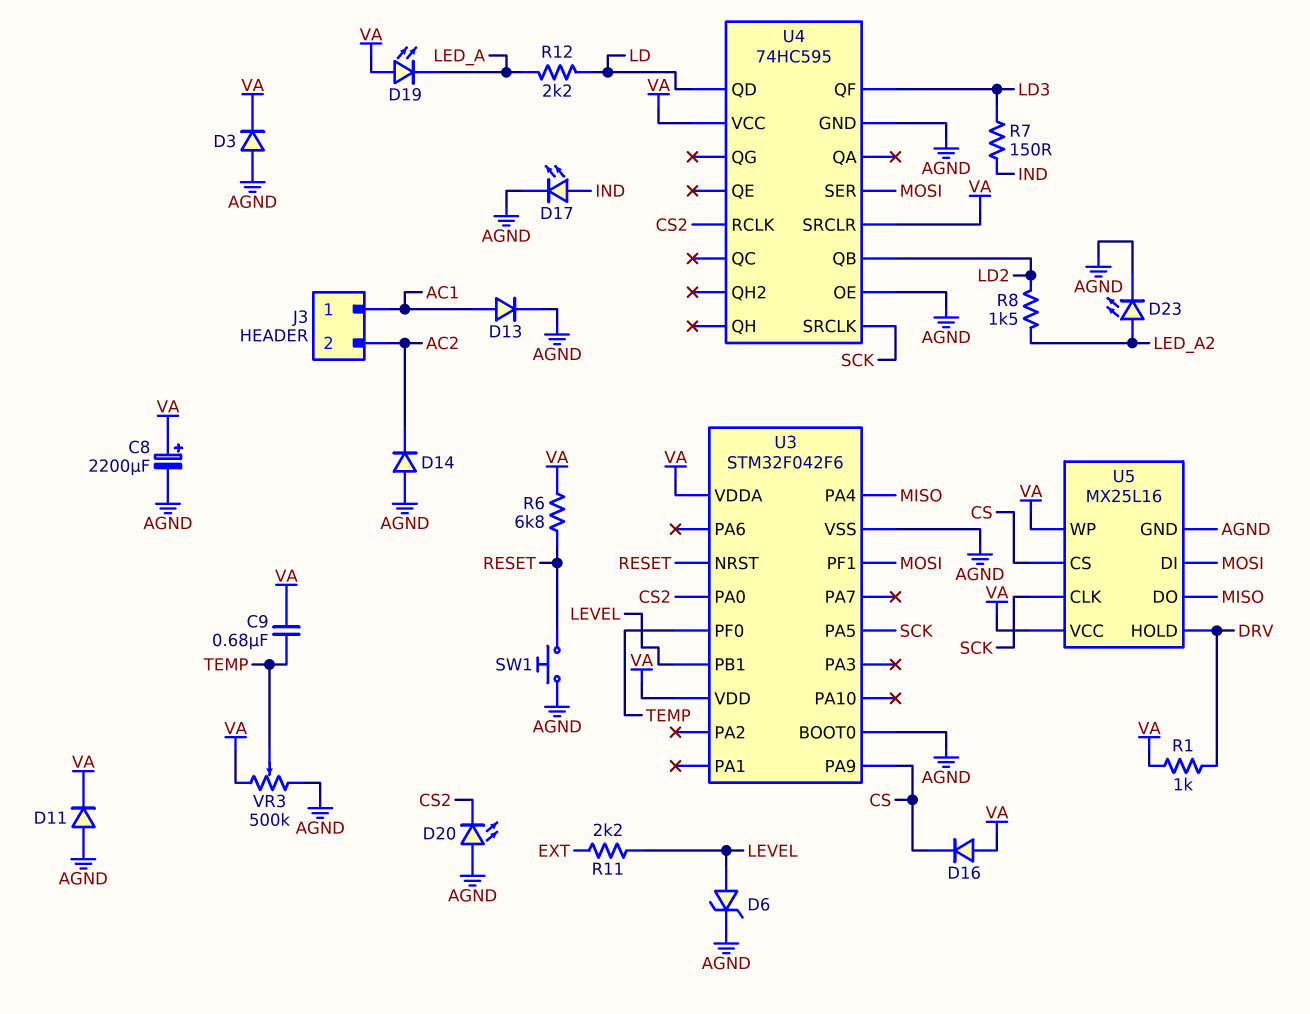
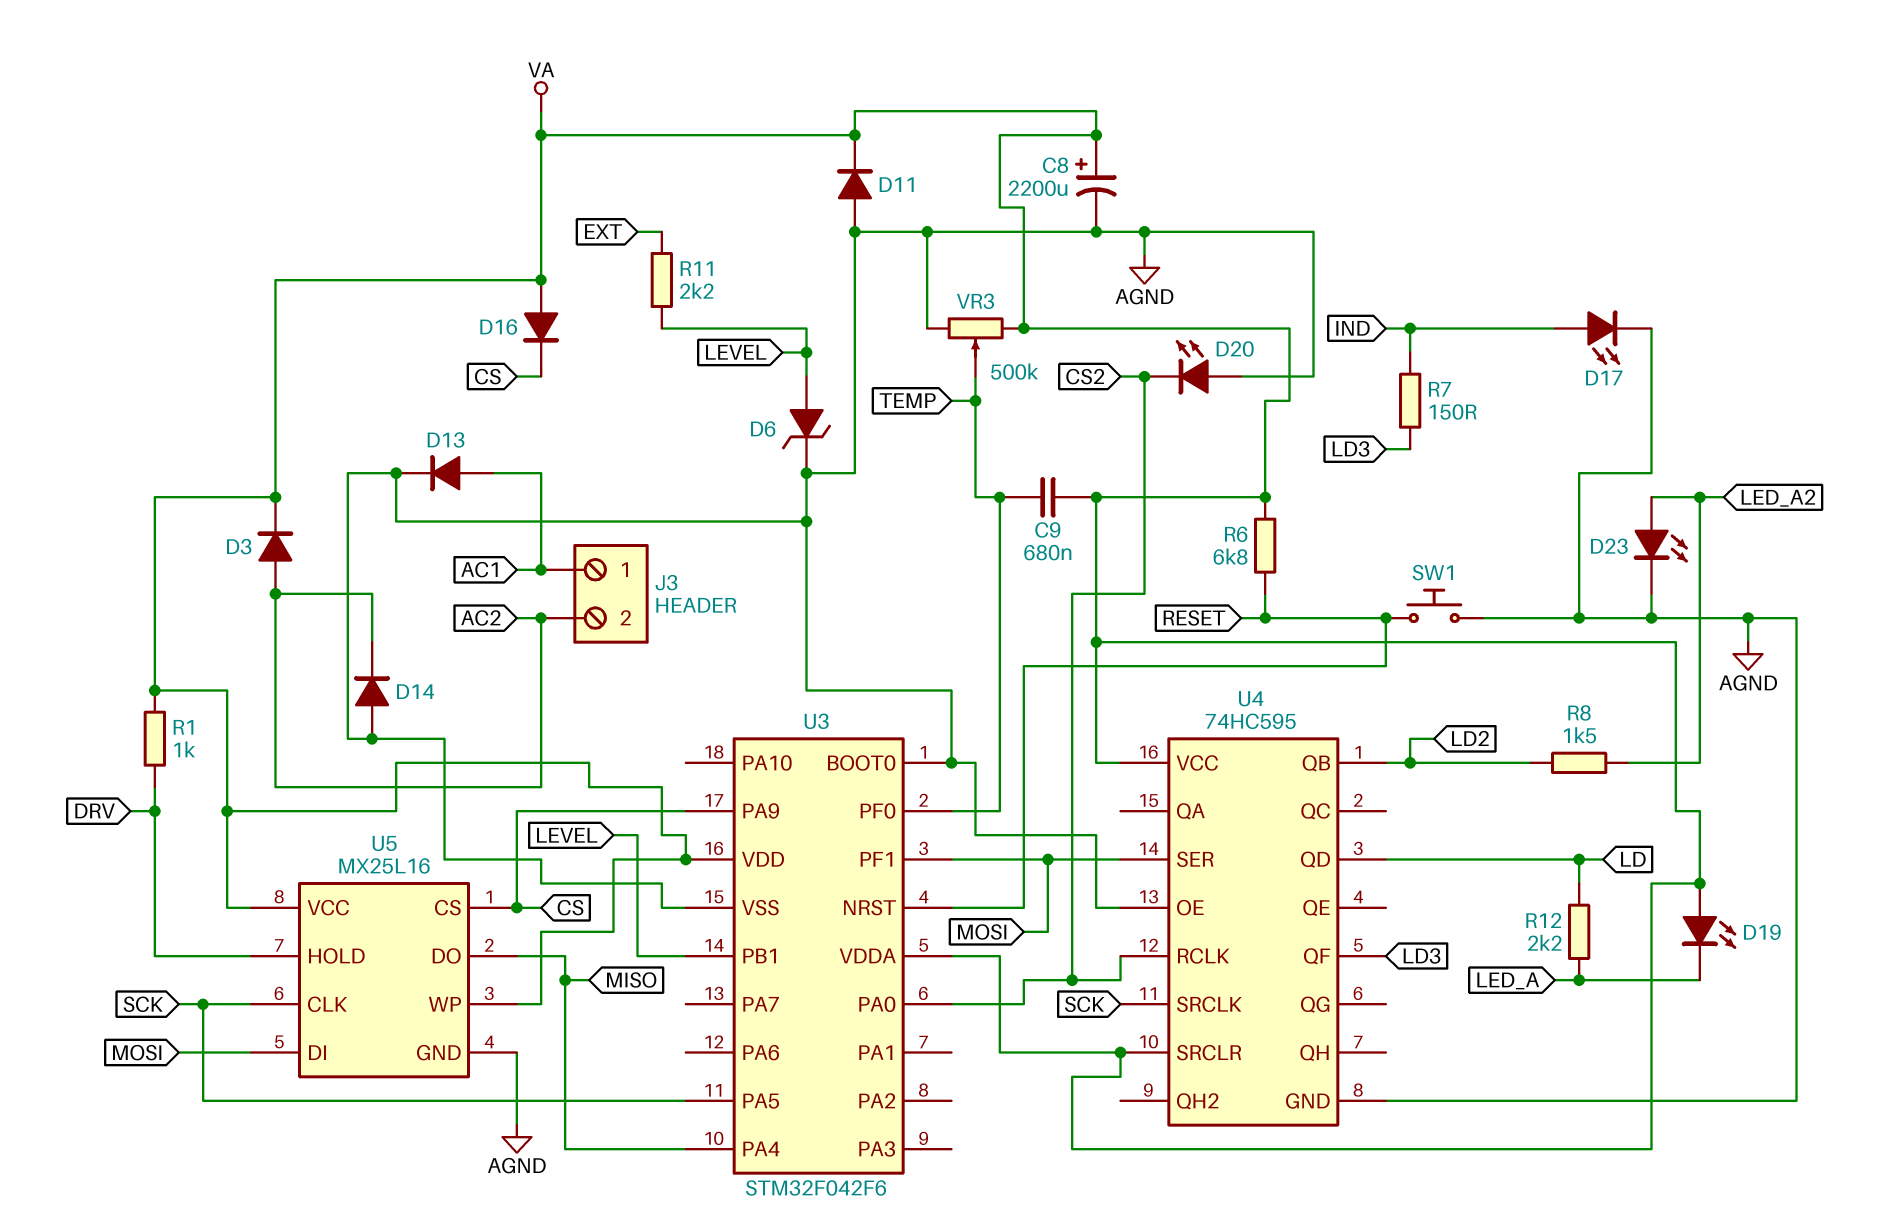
D3: diode (A AGND, K VA) -> diode (A AC2, K VA)

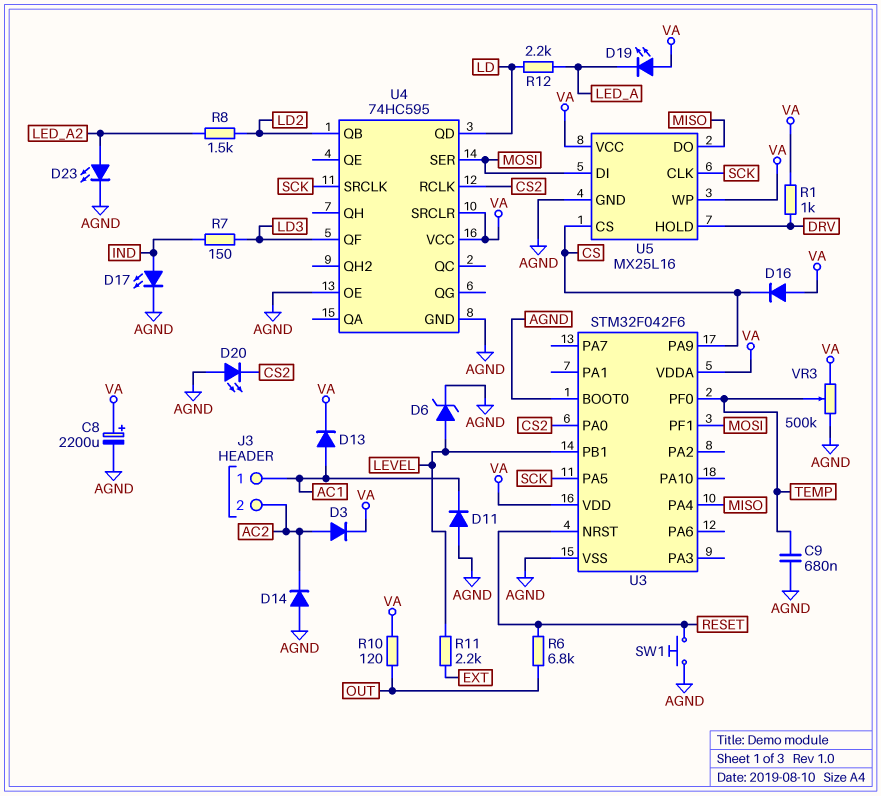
C9: 680nF (TEMP, VA) -> 680nF (AGND, TEMP)
D11: diode (A AGND, K VA) -> diode (A AGND, K AC1)
D13: diode (A AC1, K AGND) -> diode (A AC1, K VA)
R6: 6.8k (RESET, VA) -> 6.8k (OUT, RESET)
R10: none -> 120 (OUT, VA)

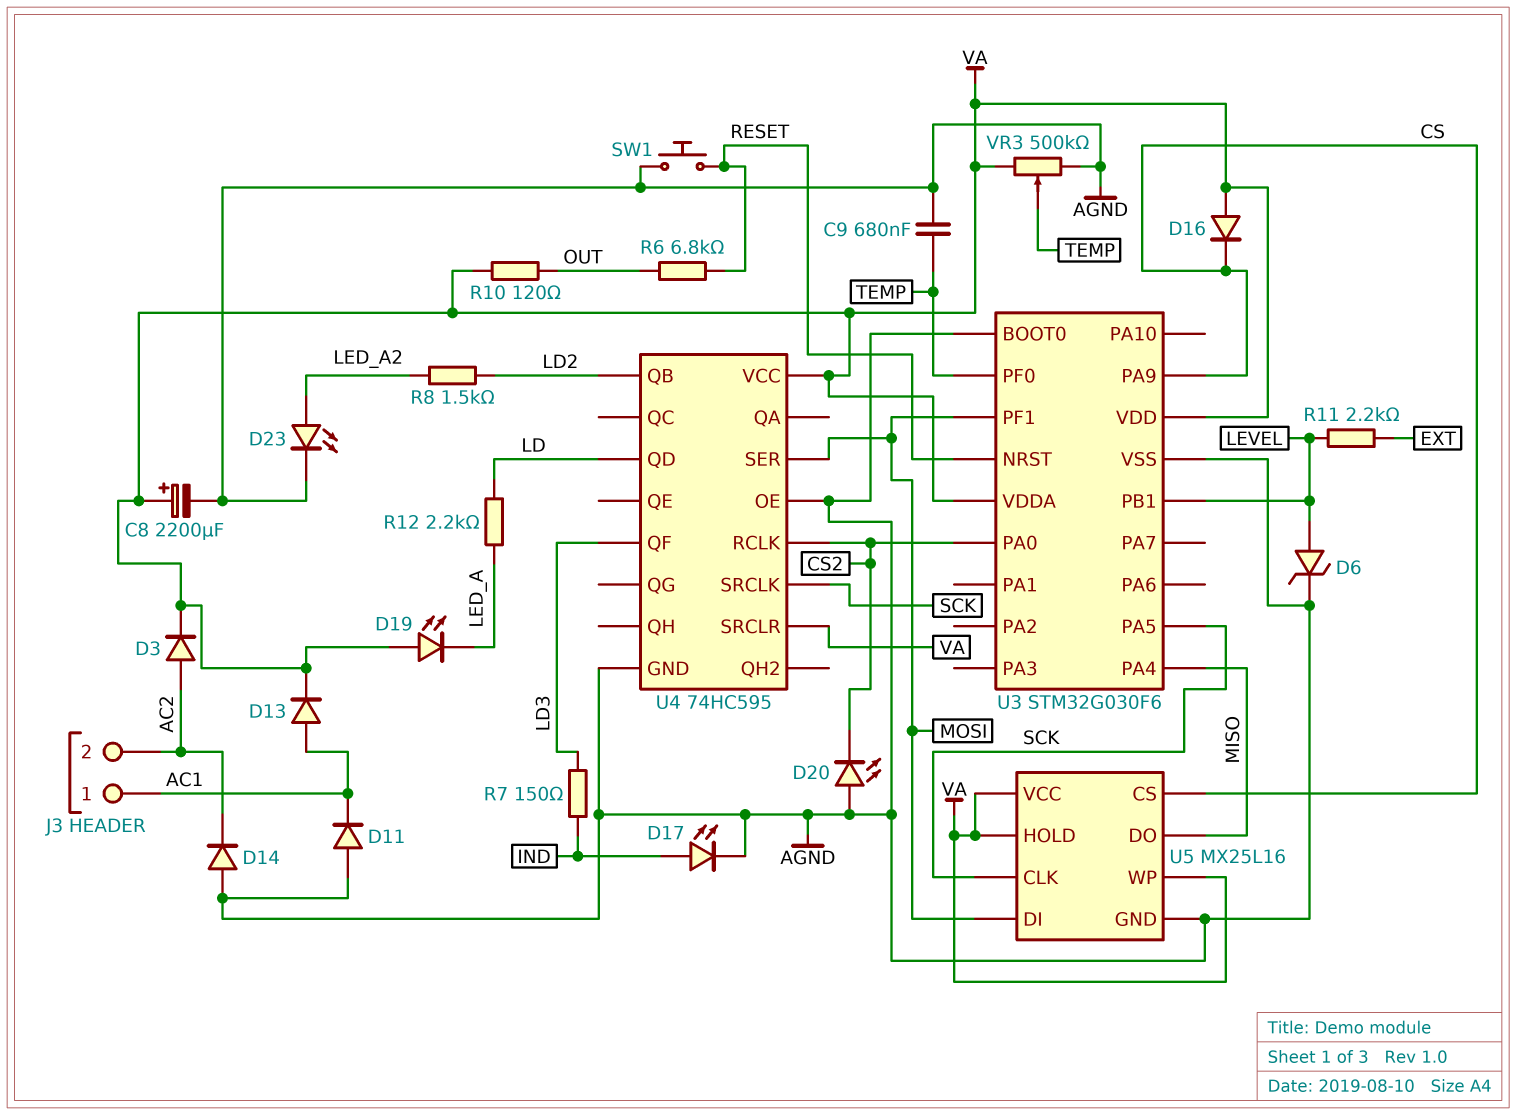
R1: 1k (DRV, VA) -> none
U3: STM32F042F6 -> STM32G030F6
U5 pin HOLD: DRV -> VA

